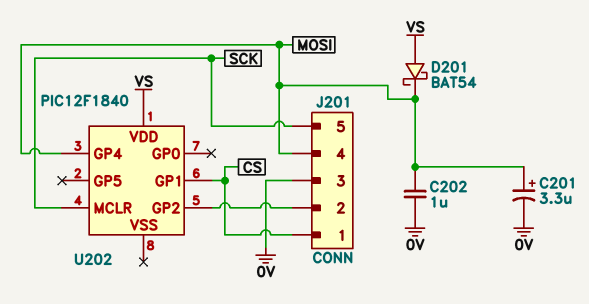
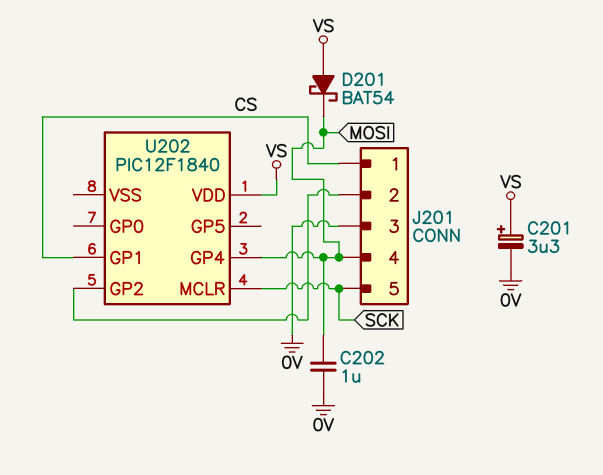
C201: 3.3uF (plus MOSI, minus 0V) -> 3.3uF (plus VS, minus 0V)

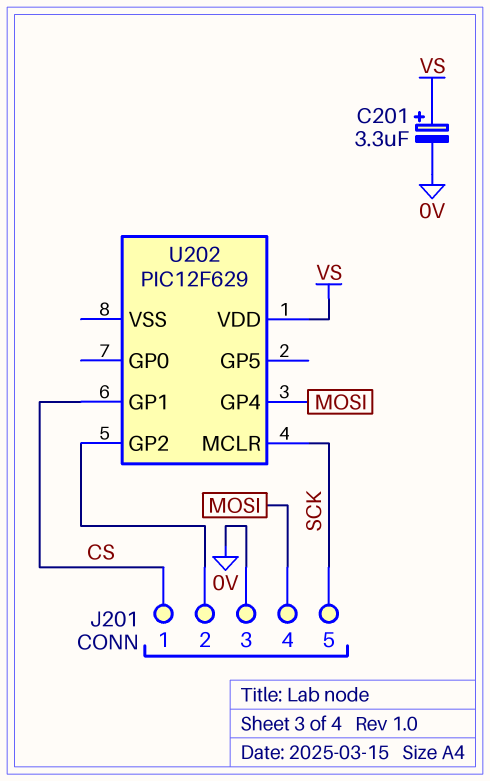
C202: 1uF (0V, MOSI) -> none
D201: schottky BAT54 (A VS, K MOSI) -> none
U202: PIC12F1840 -> PIC12F629

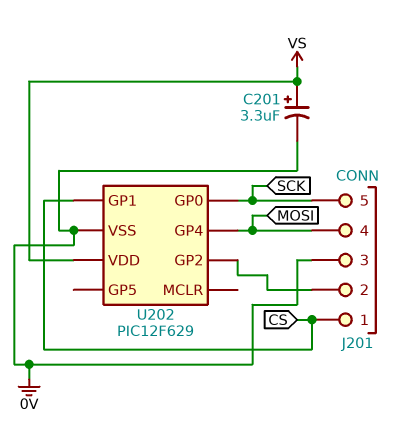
U202 pin GP0: none -> SCK
U202 pin MCLR: SCK -> none
U202 pin VSS: none -> 0V

